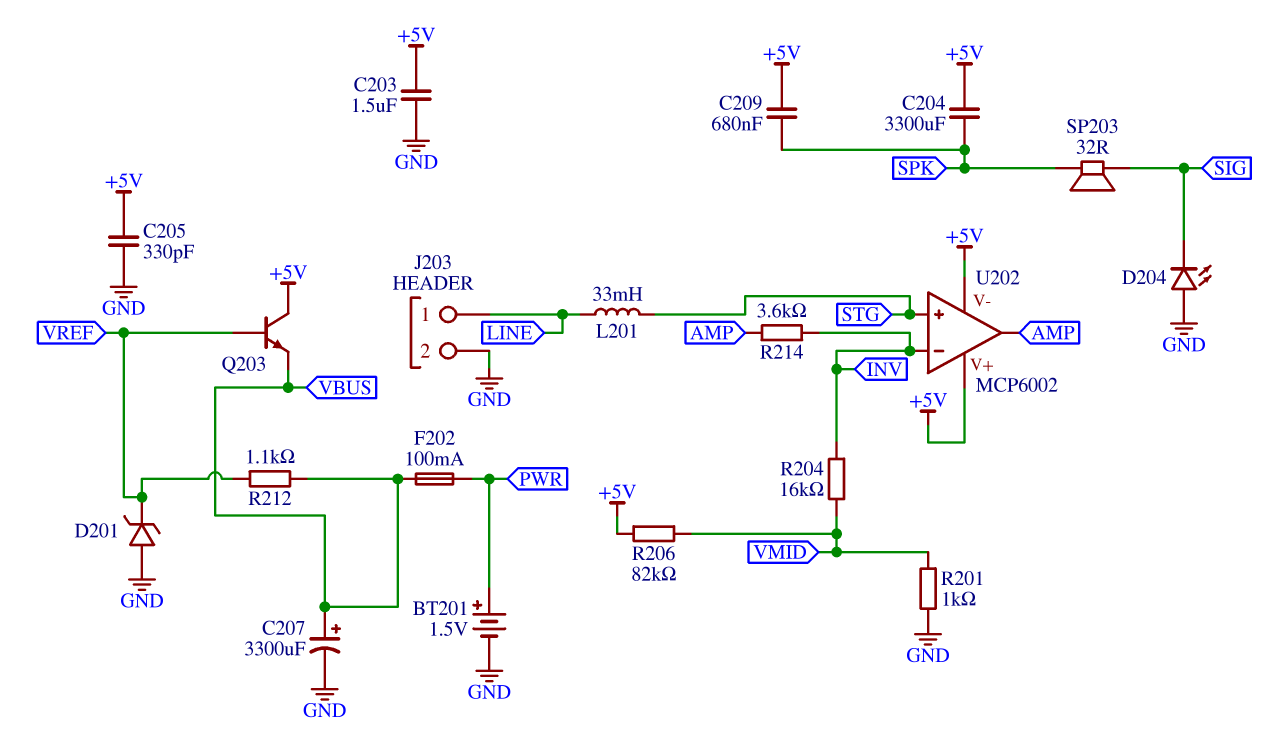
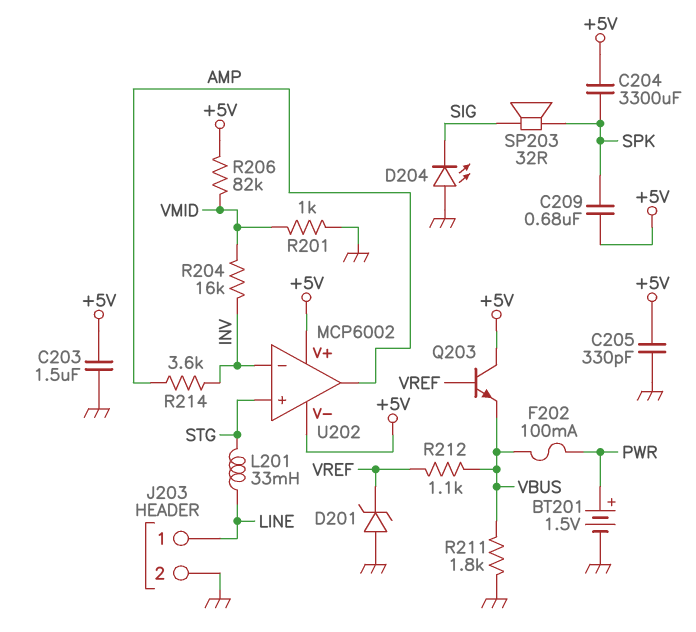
C207: 3300uF (plus VBUS, minus GND) -> none
R211: none -> 1.8k (GND, VBUS)

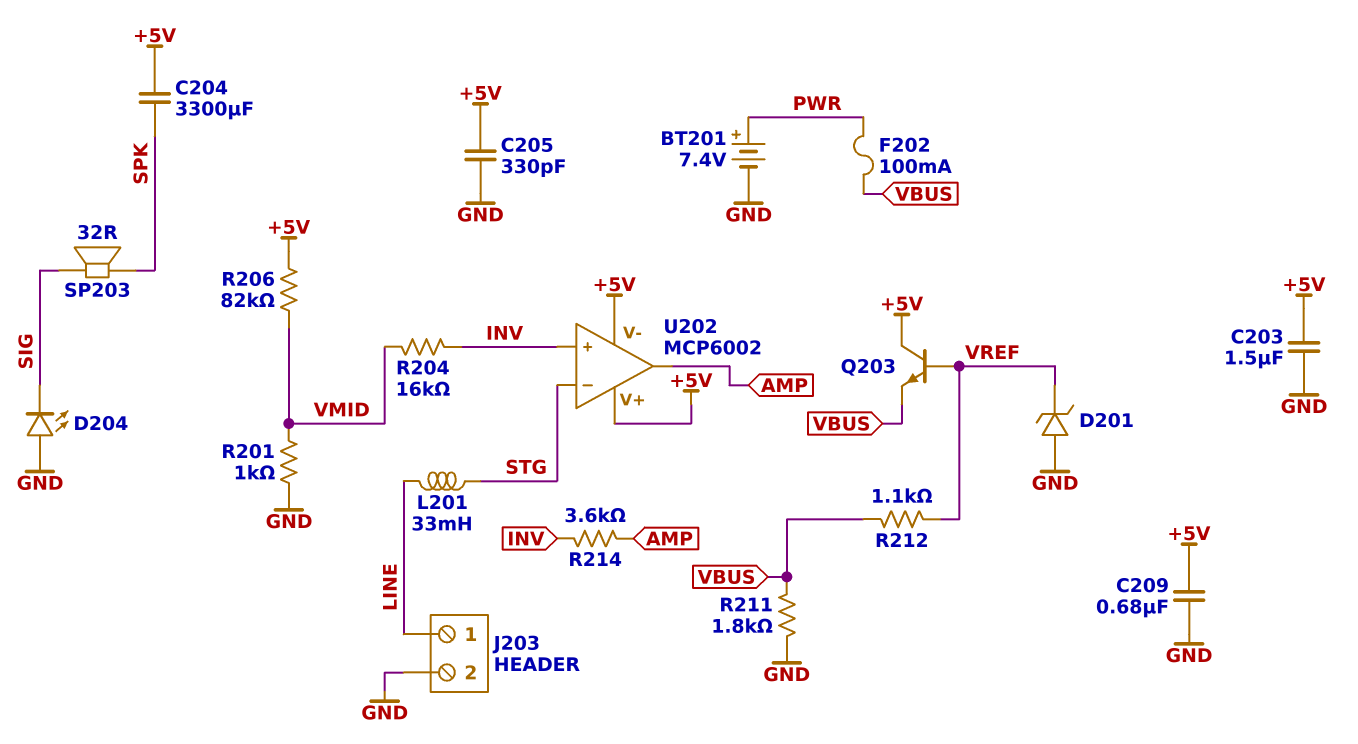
BT201: 1.5V (plus PWR, minus GND) -> 7.4V (plus PWR, minus GND)
C209: 680nF (+5V, SPK) -> 680nF (+5V, GND)
U202 pin in+: STG -> INV
U202 pin in-: INV -> STG

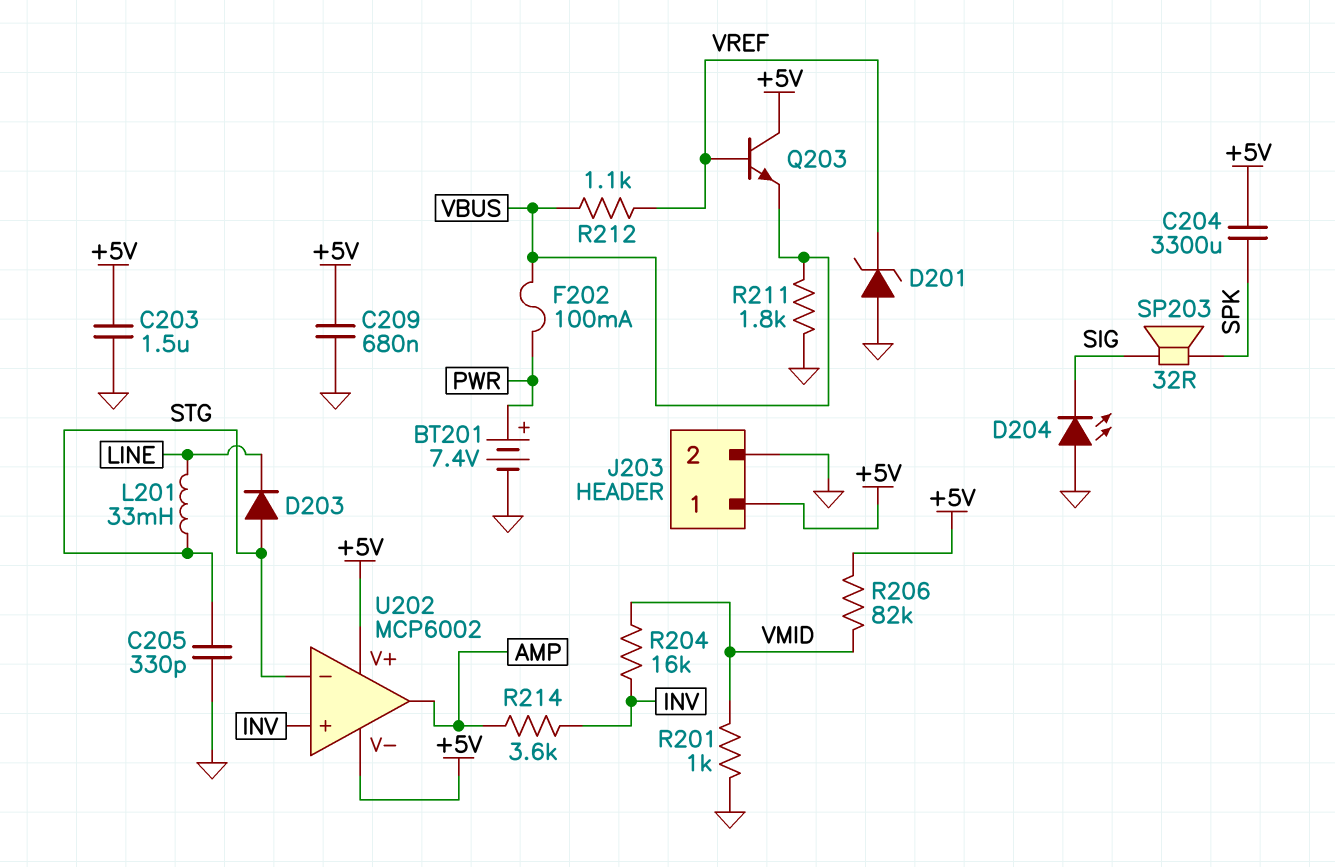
C205: 330pF (+5V, GND) -> 330pF (GND, STG)
D203: none -> diode (A STG, K LINE)
J203 pin 1: LINE -> +5V

